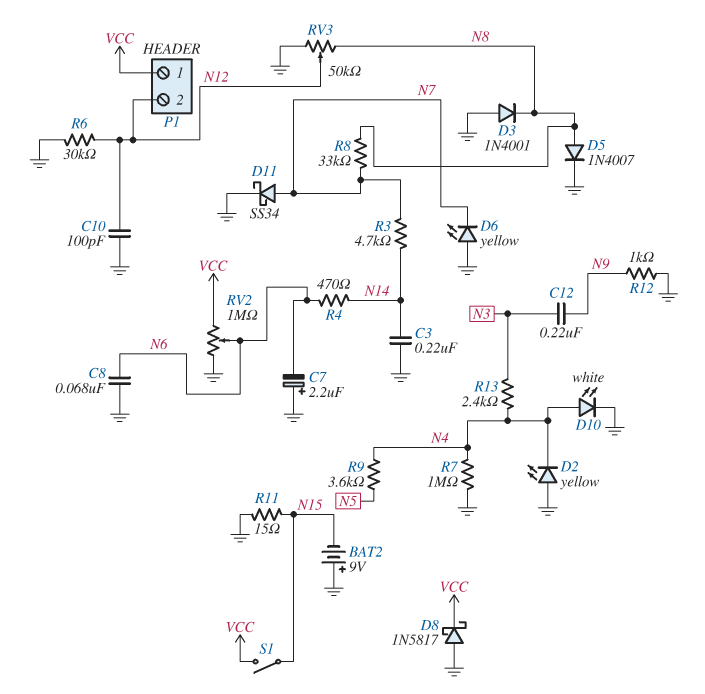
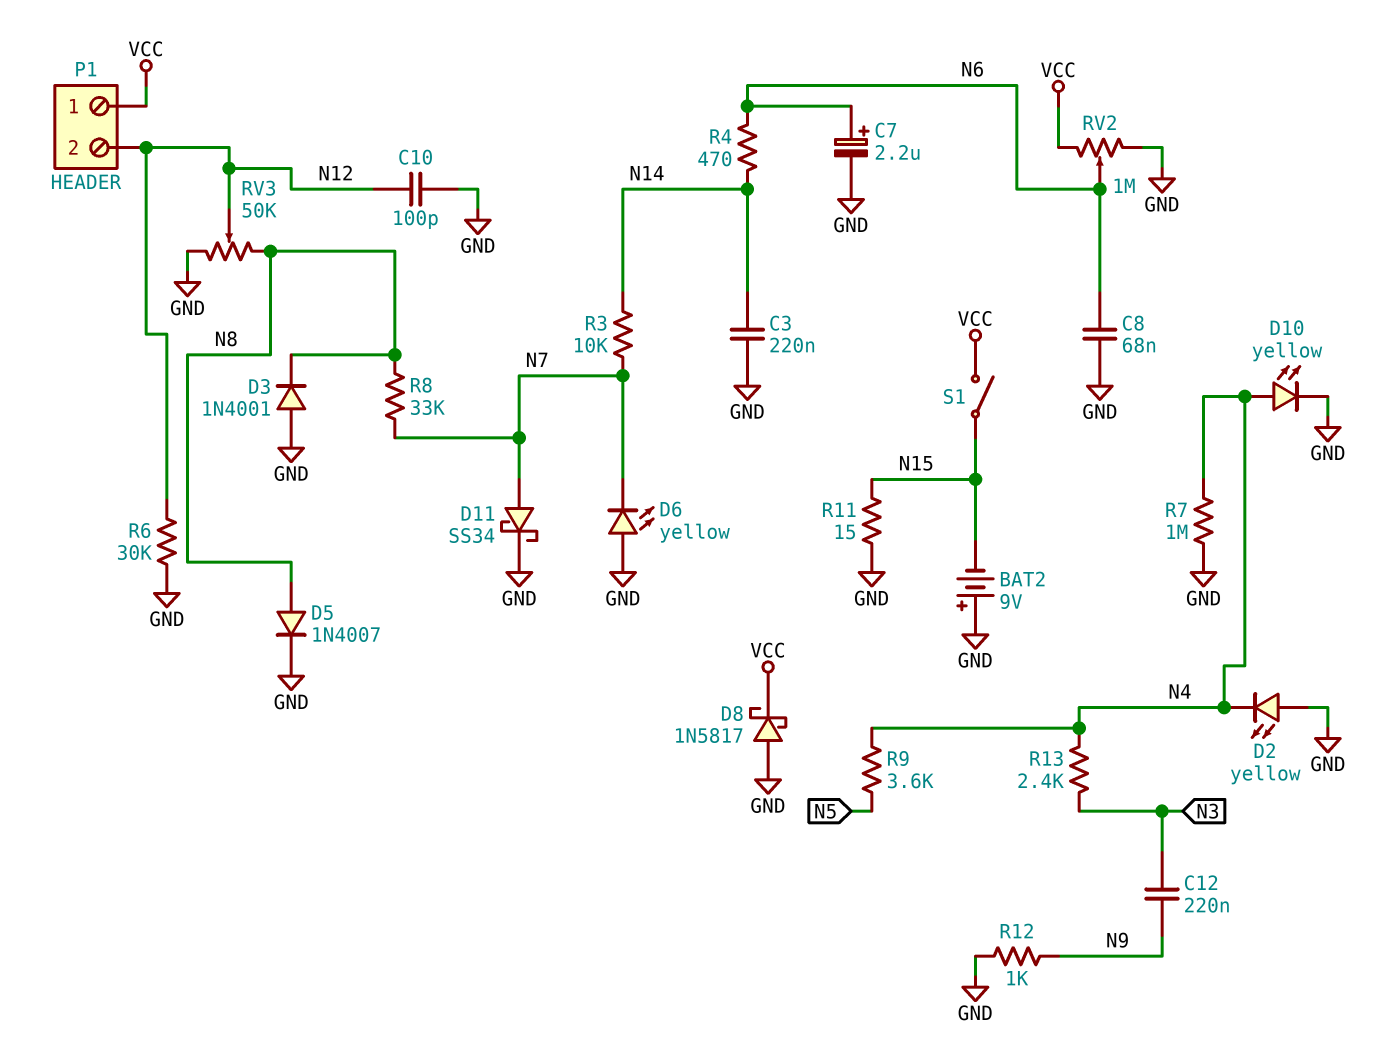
C7: 2.2uF (plus GND, minus N6) -> 2.2uF (plus N6, minus GND)
D10: LED white (A N4, K GND) -> LED yellow (A N4, K GND)
R3: 4.7k (N7, N14) -> 10k (N7, N14)

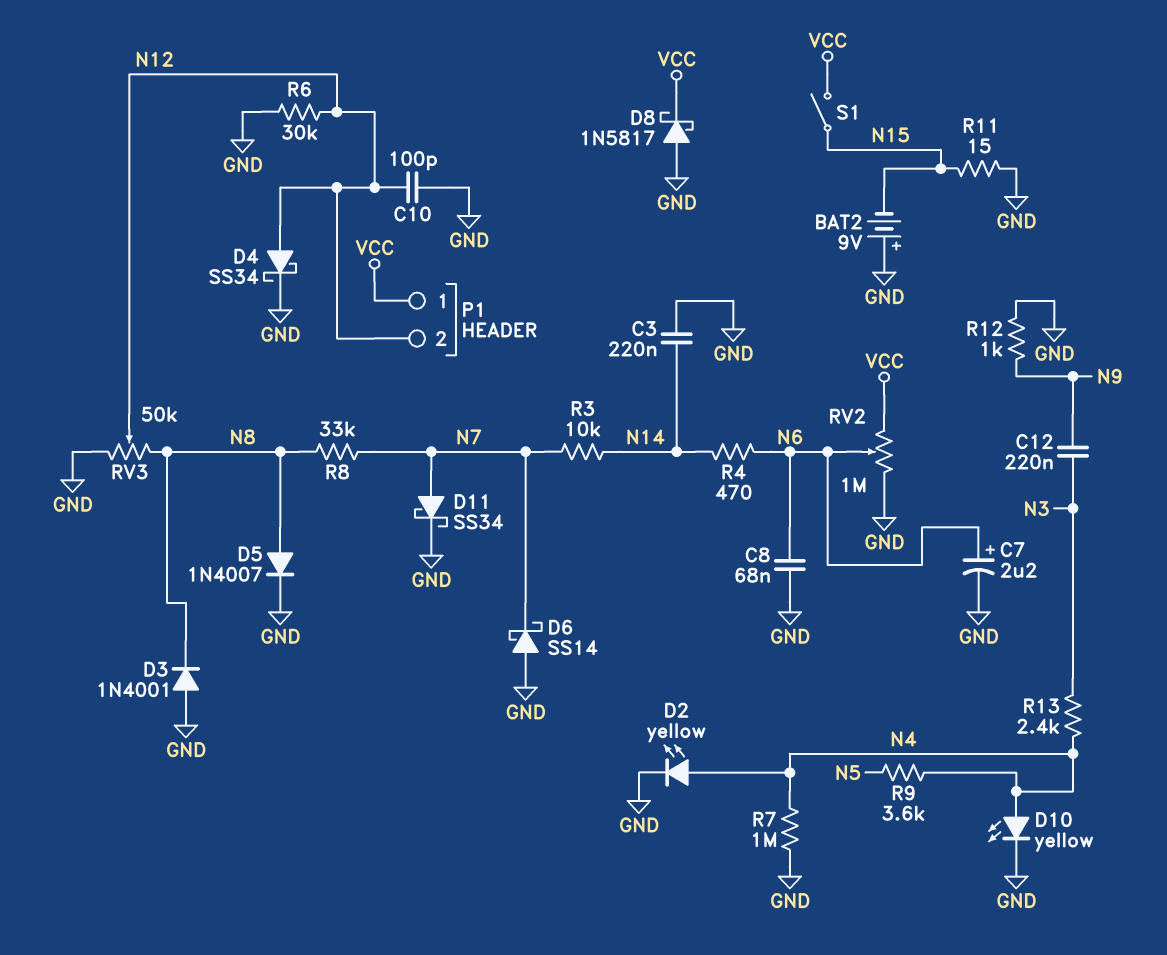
D2: LED yellow (A GND, K N4) -> LED yellow (A N4, K GND)
D4: none -> schottky SS34 (A N12, K GND)
D6: LED yellow (A GND, K N7) -> schottky SS14 (A GND, K N7)

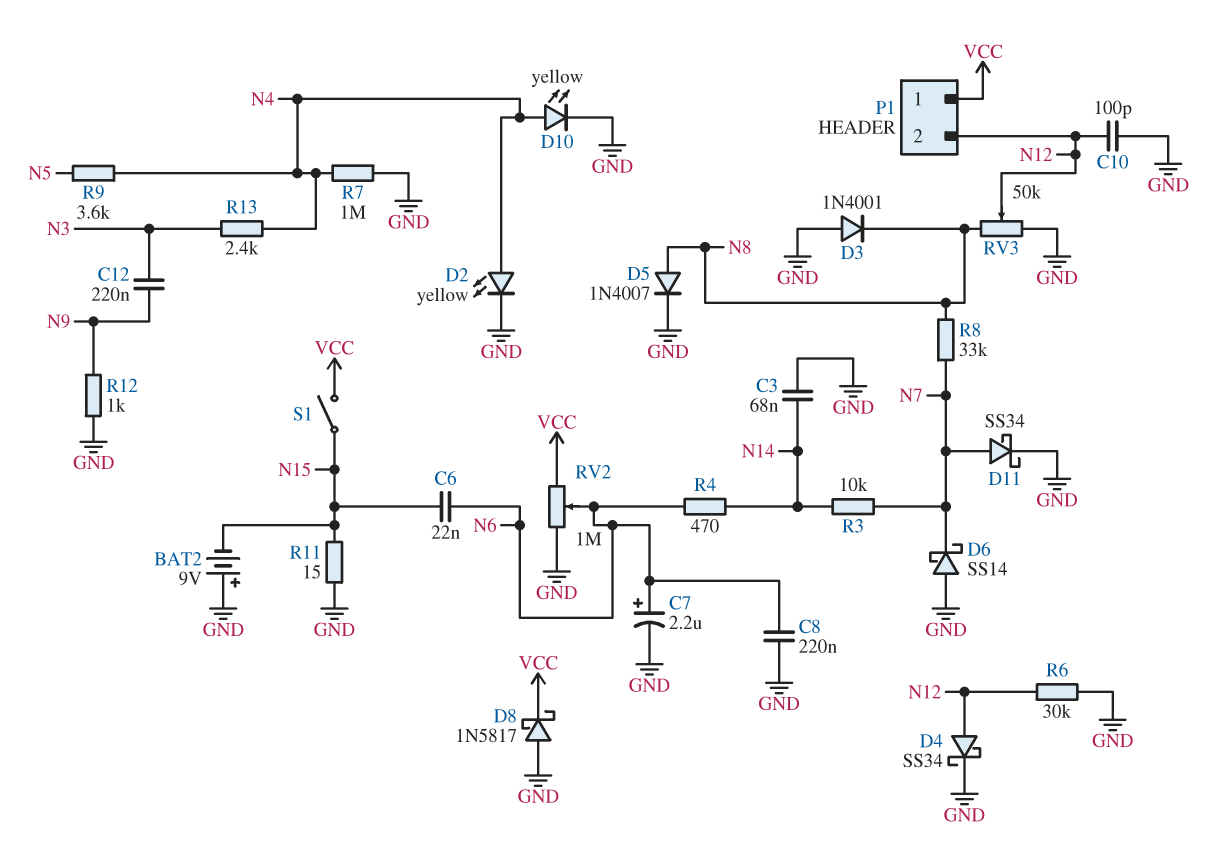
C3: 220nF (GND, N14) -> 68nF (GND, N14)
C6: none -> 22nF (N6, N15)
C8: 68nF (GND, N6) -> 220nF (GND, N6)

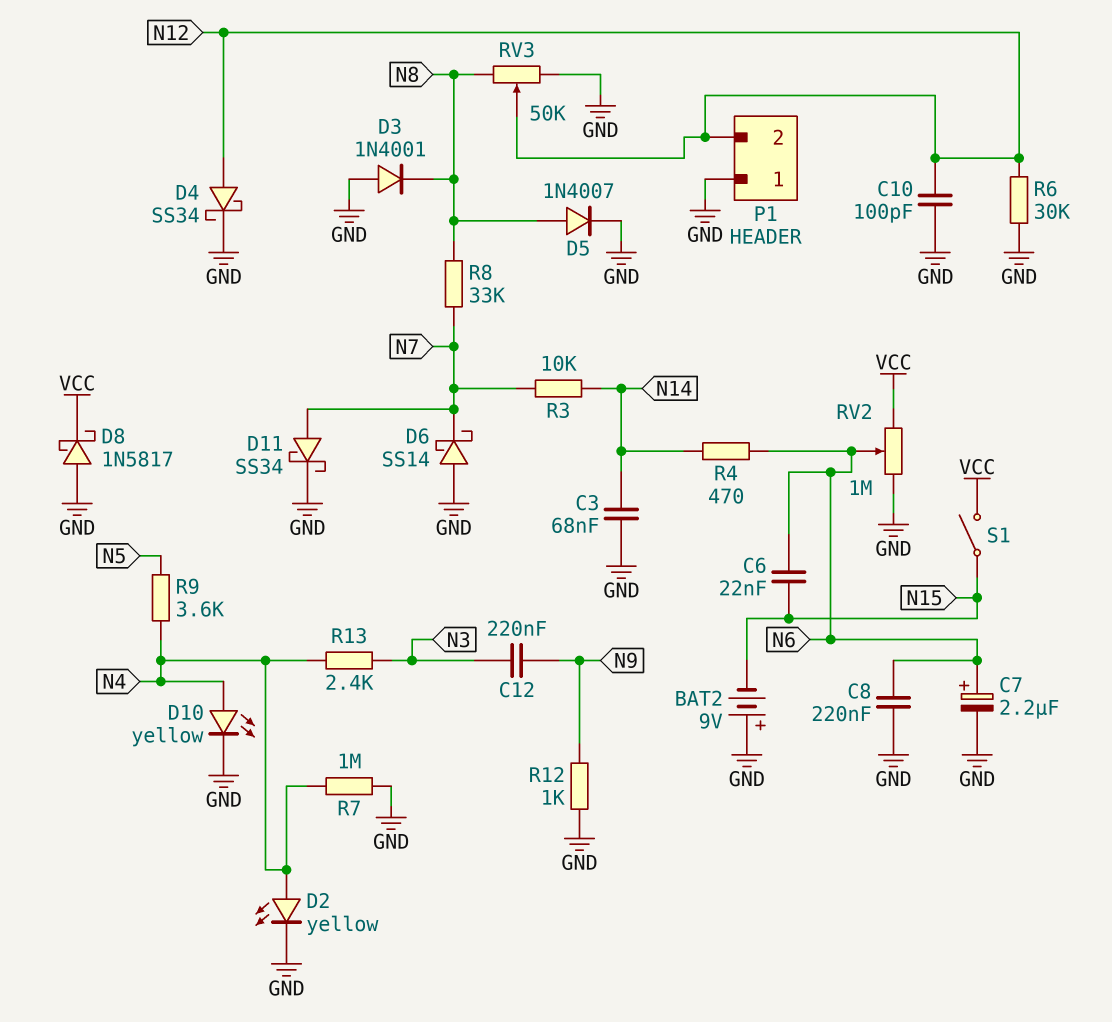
P1 pin 1: VCC -> GND
R11: 15 (GND, N15) -> none

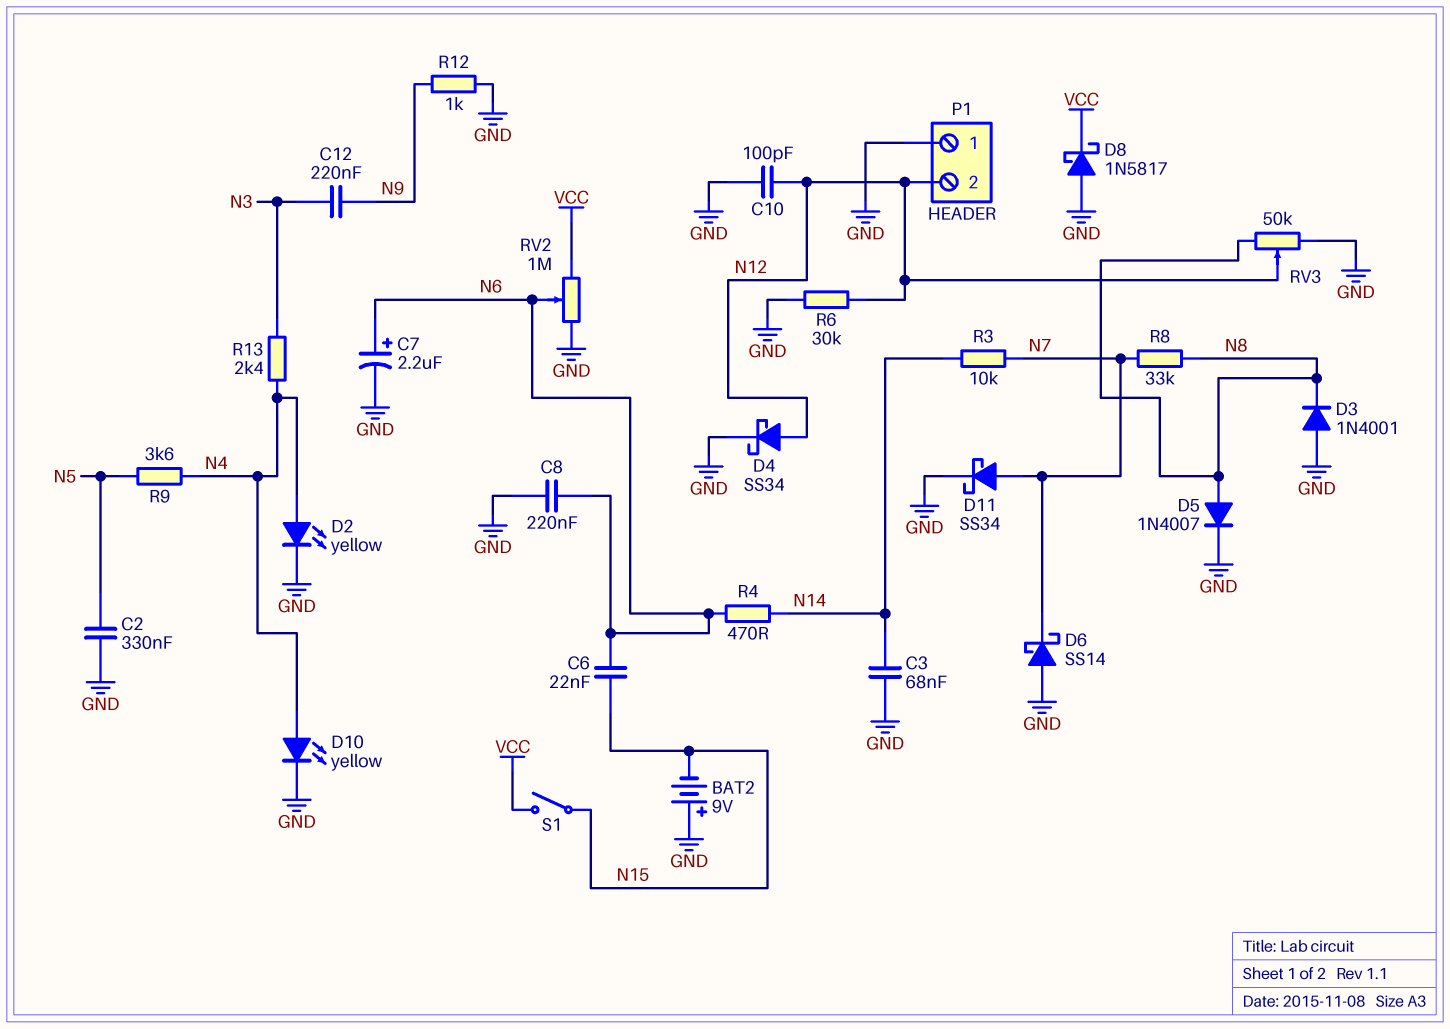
C2: none -> 330nF (GND, N5)
R7: 1M (GND, N4) -> none

